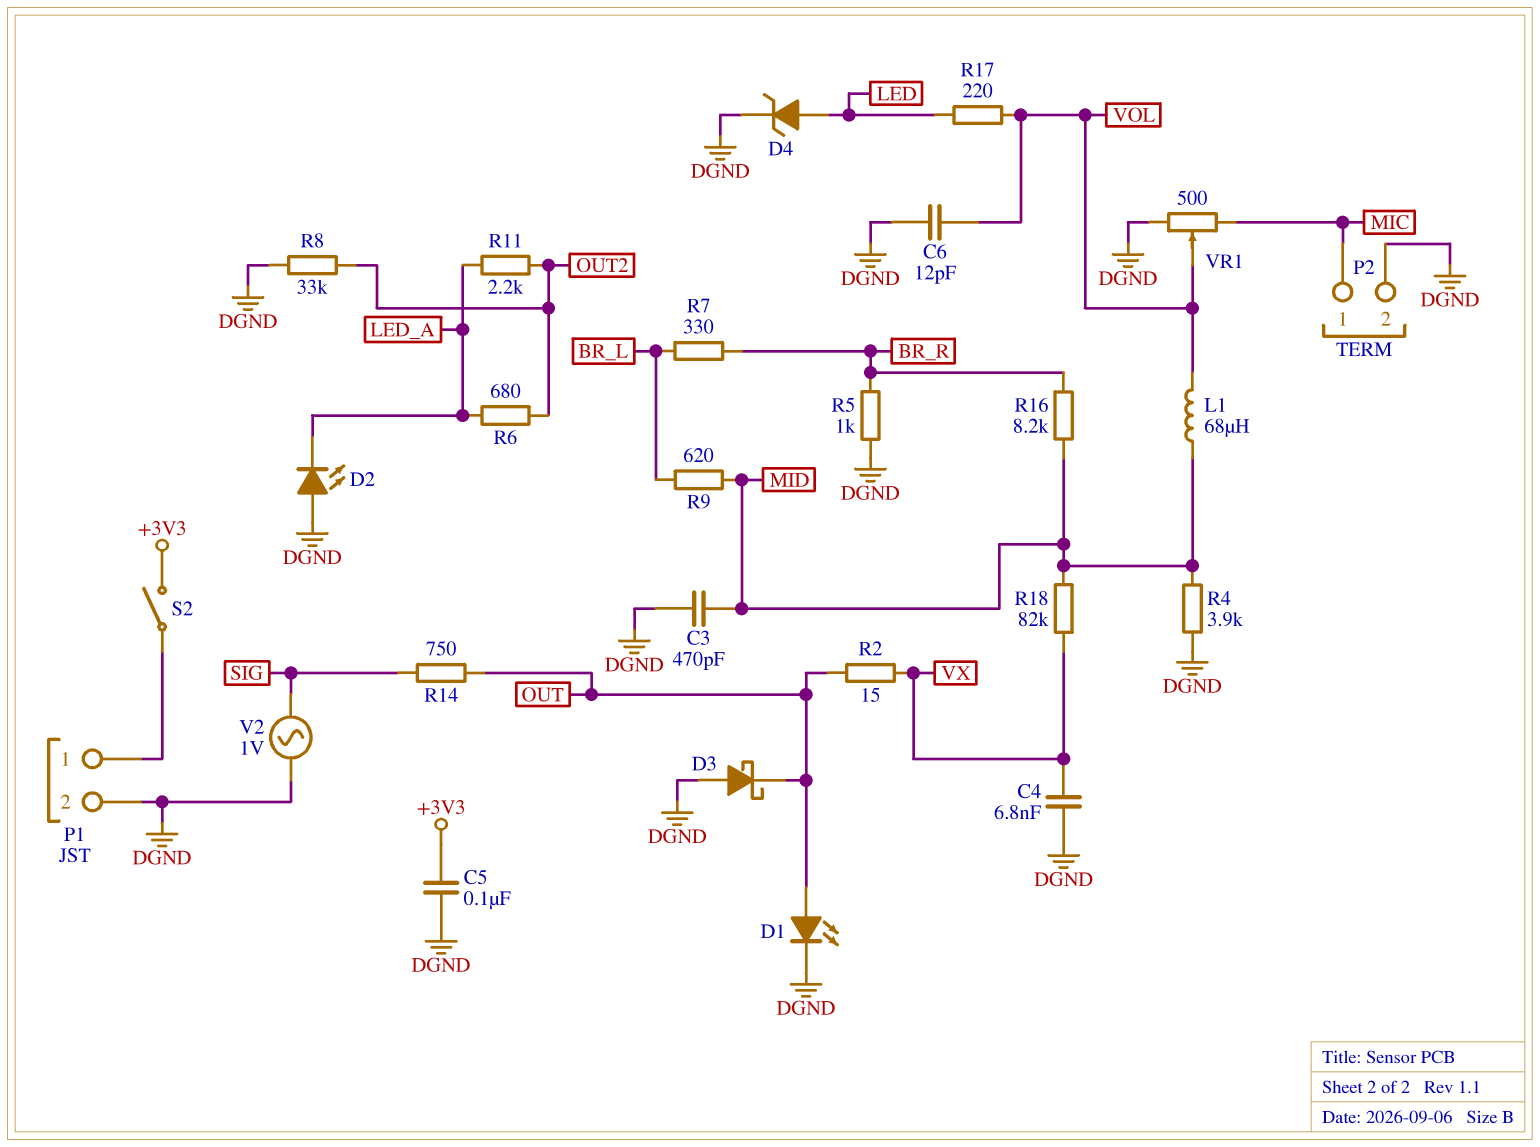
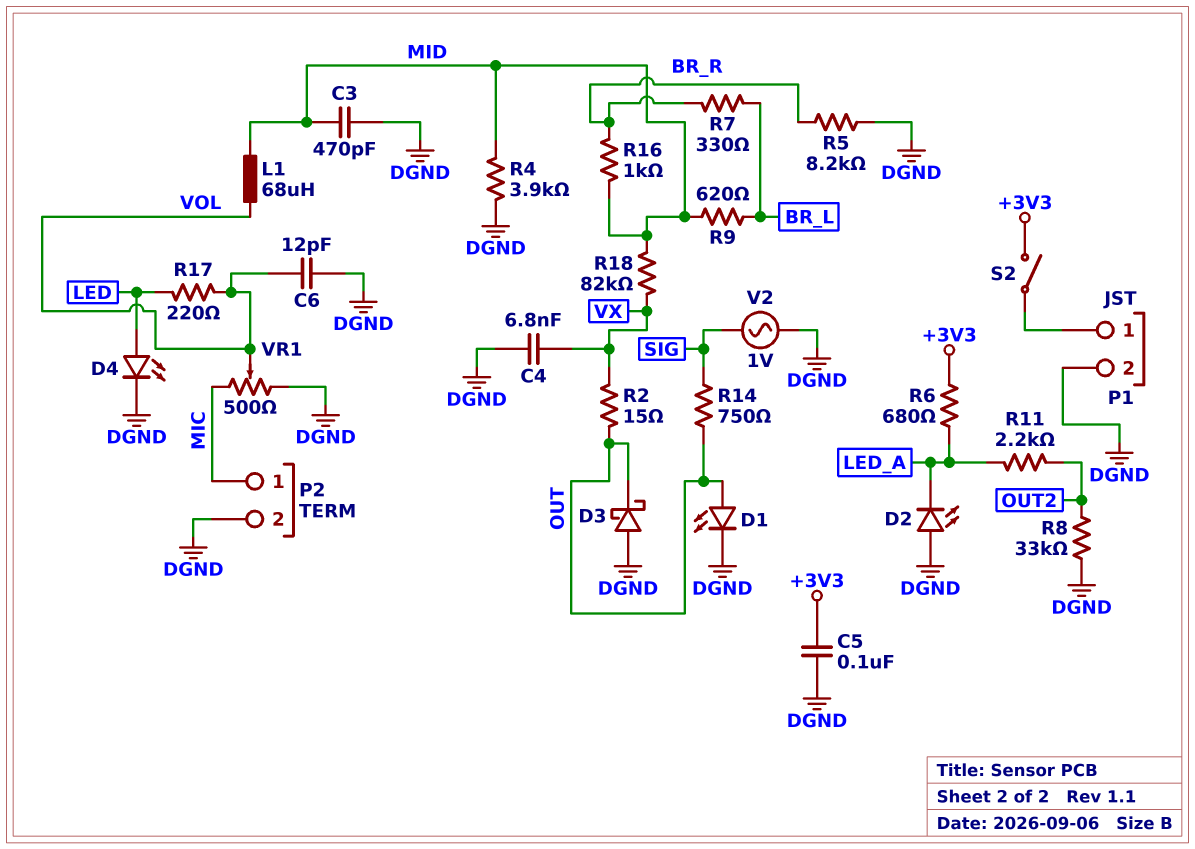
D4: zener (A LED, K DGND) -> LED (A LED, K DGND)
R5: 1k (BR_R, DGND) -> 8.2k (BR_R, DGND)
R6: 680 (LED_A, OUT2) -> 680 (+3V3, LED_A)
R16: 8.2k (BR_R, MID) -> 1k (BR_R, MID)

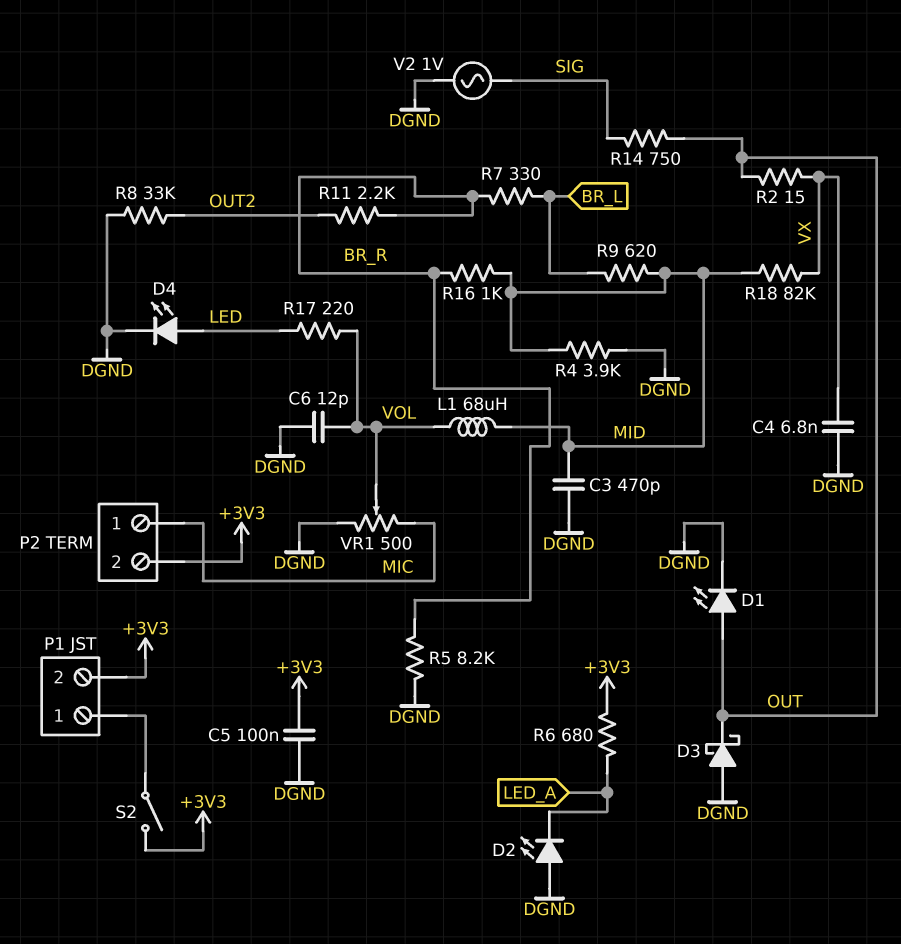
P1 pin 2: DGND -> +3V3
P2 pin 2: DGND -> +3V3
R11: 2.2k (LED_A, OUT2) -> 2.2k (BR_R, OUT2)

